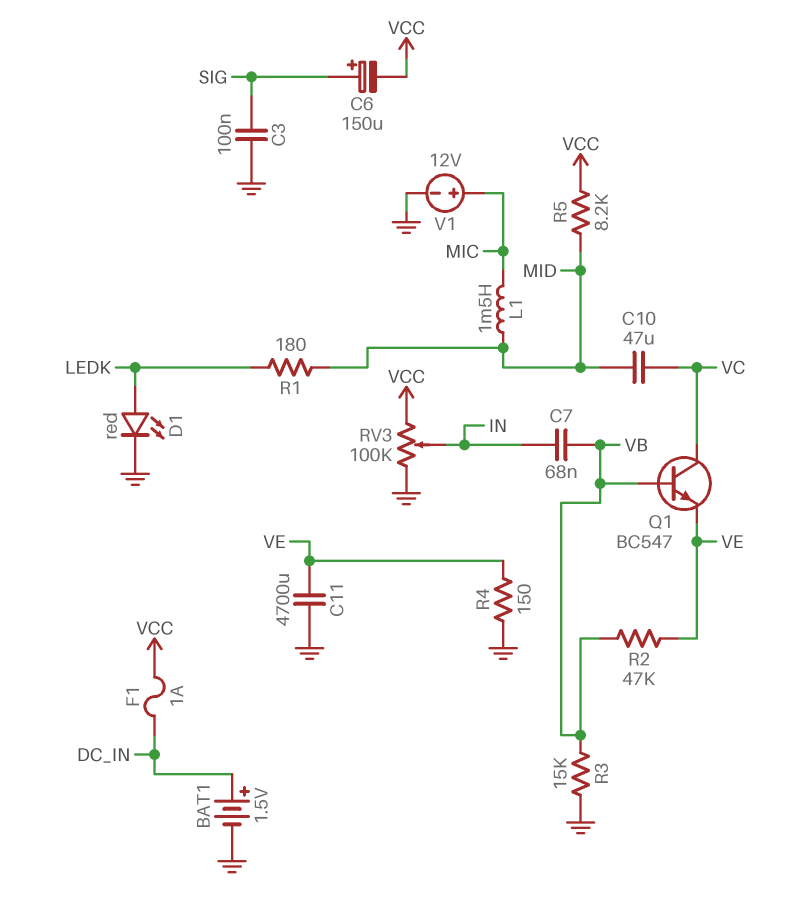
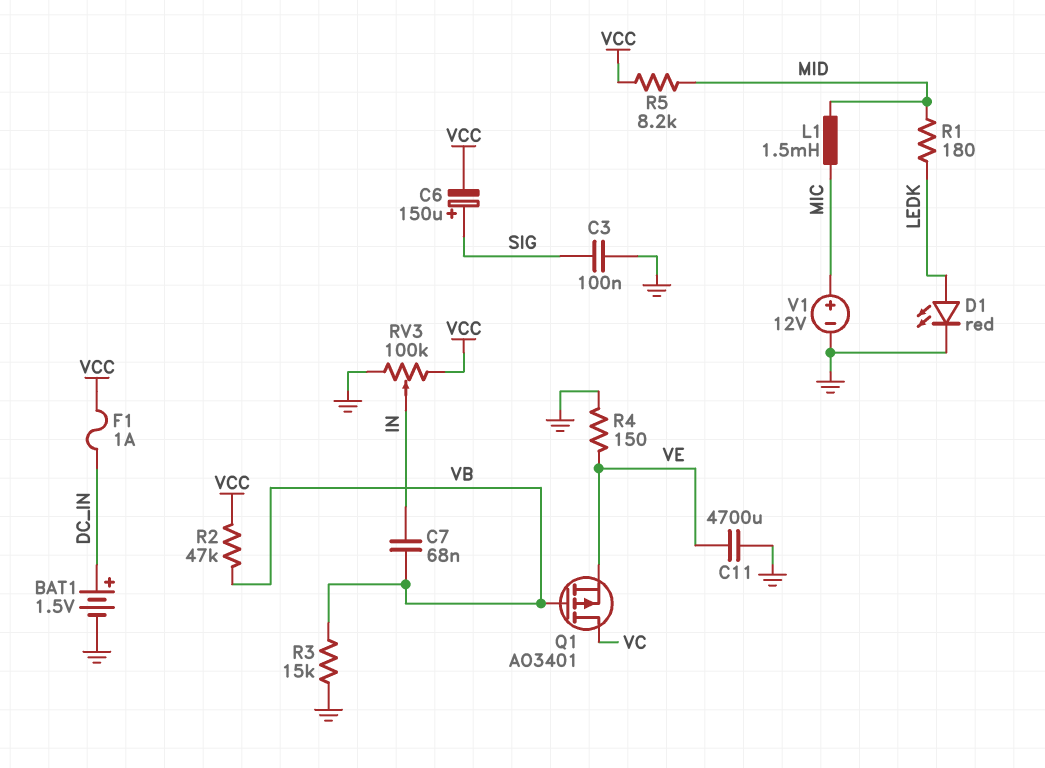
C10: 47uF (MID, VC) -> none
Q1: NPN BC547 (B VB, C VC, E VE) -> PMOS AO3401 (G VB, D VC, S VE)
R2: 47k (VB, VE) -> 47k (VB, VCC)

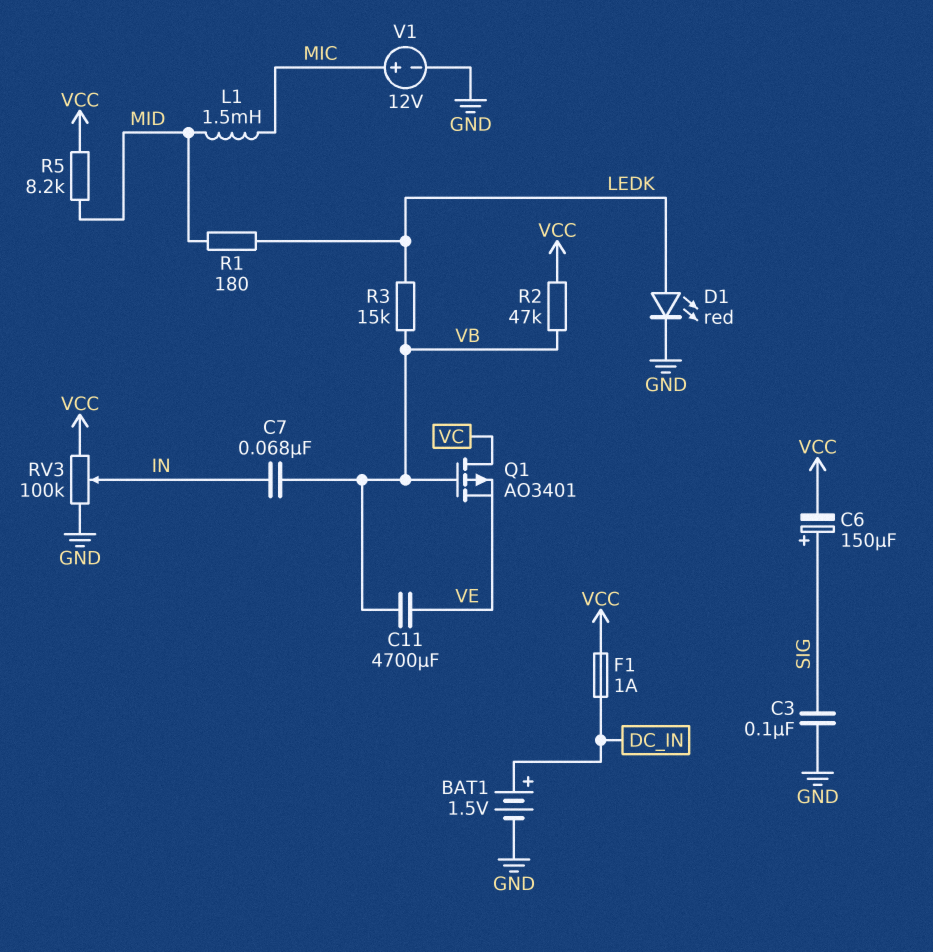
C11: 4700uF (GND, VE) -> 4700uF (VB, VE)
R3: 15k (GND, VB) -> 15k (LEDK, VB)
R4: 150 (GND, VE) -> none

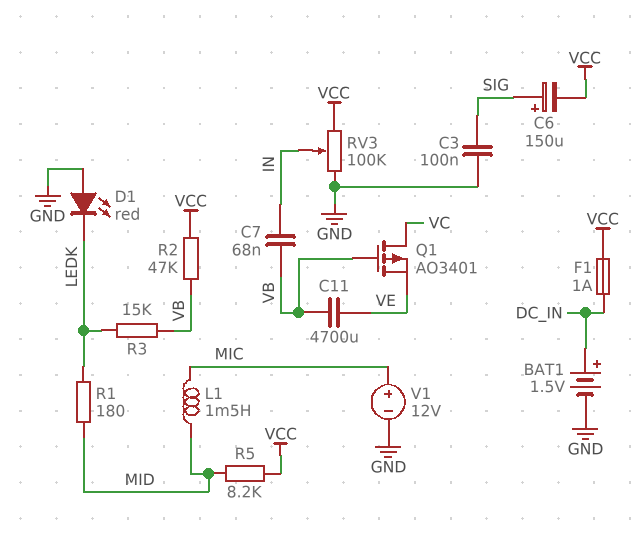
D1: LED red (A LEDK, K GND) -> LED red (A GND, K LEDK)

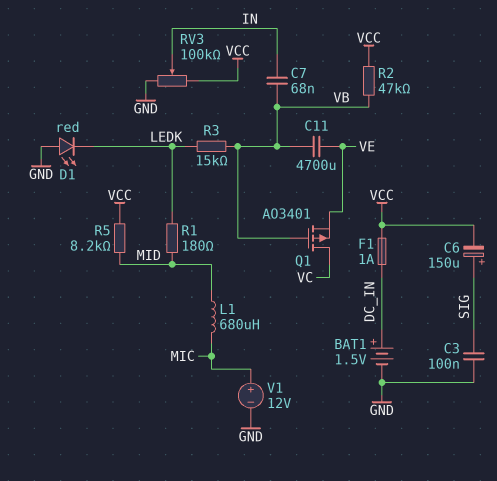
L1: 1.5mH (MIC, MID) -> 680uH (MIC, MID)

